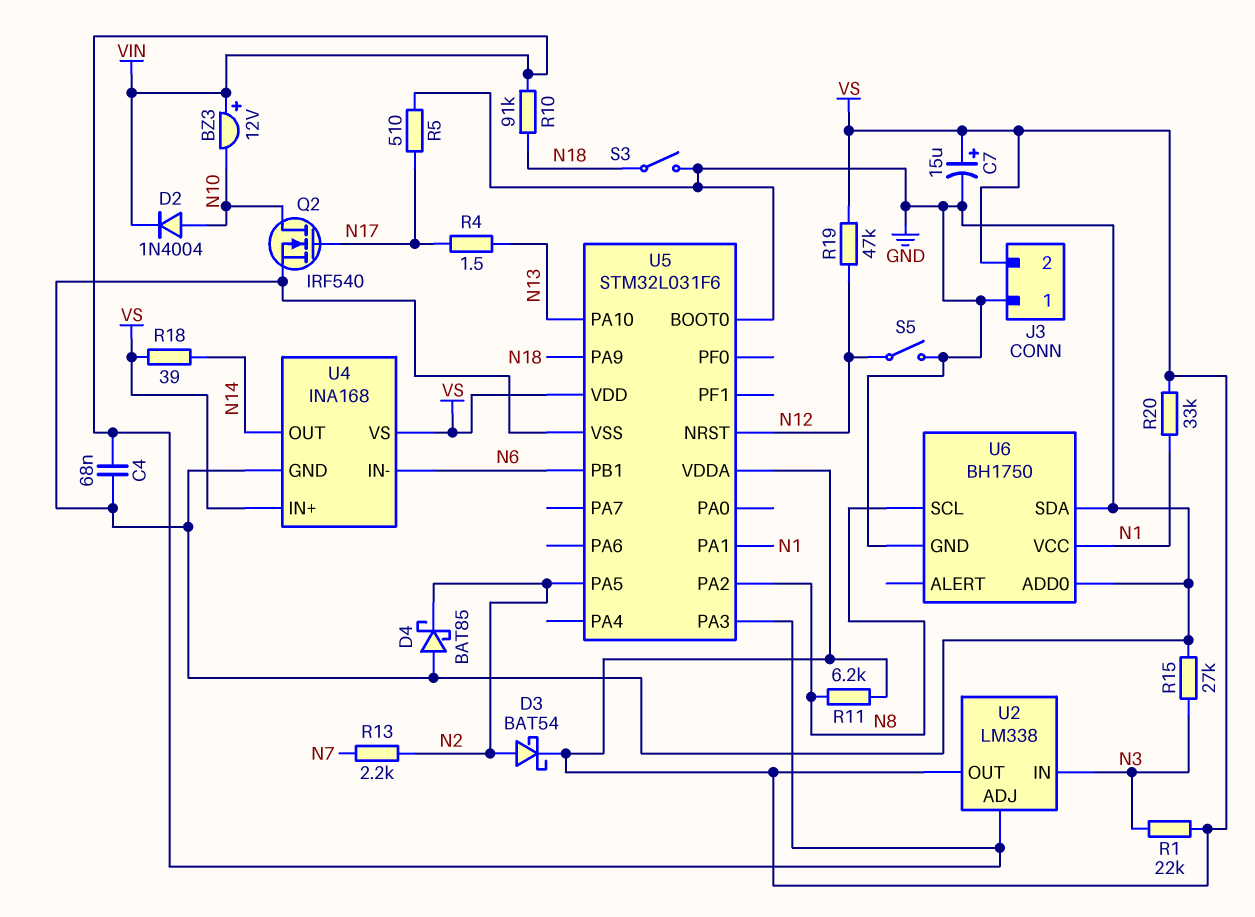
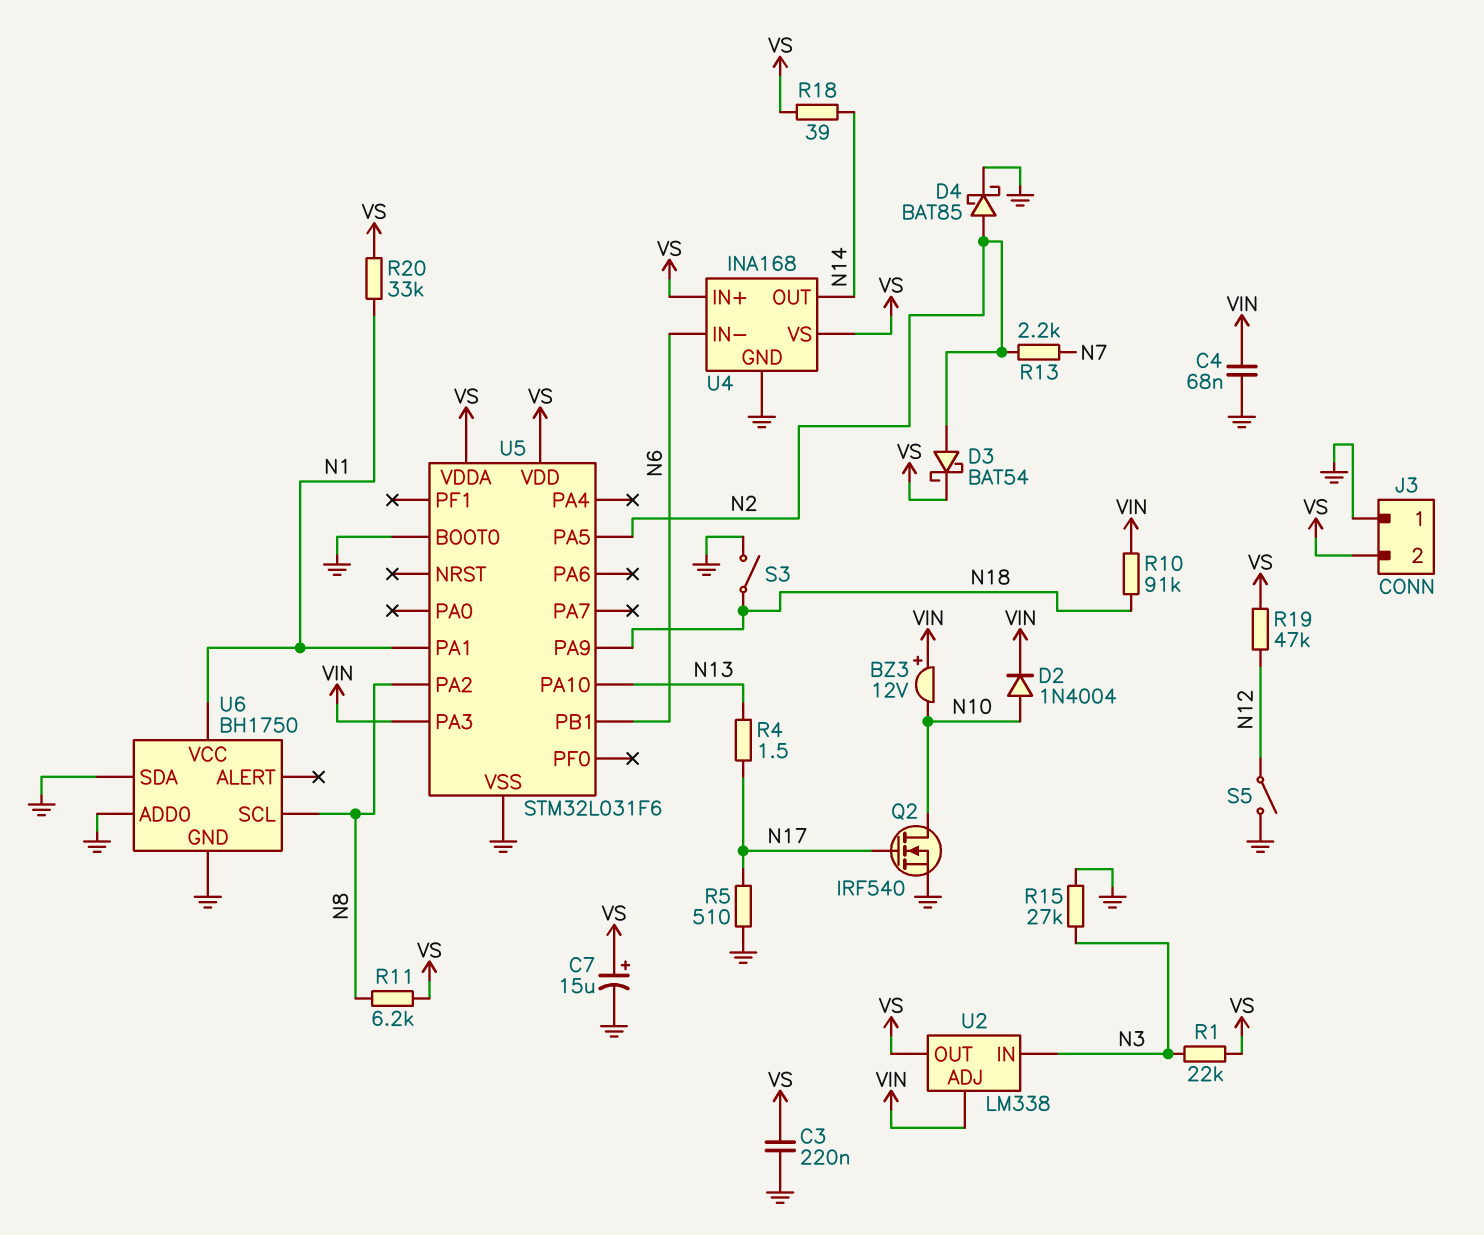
C3: none -> 220nF (GND, VS)
D4: schottky BAT85 (A GND, K N2) -> schottky BAT85 (A N2, K GND)
U5 pin NRST: N12 -> none

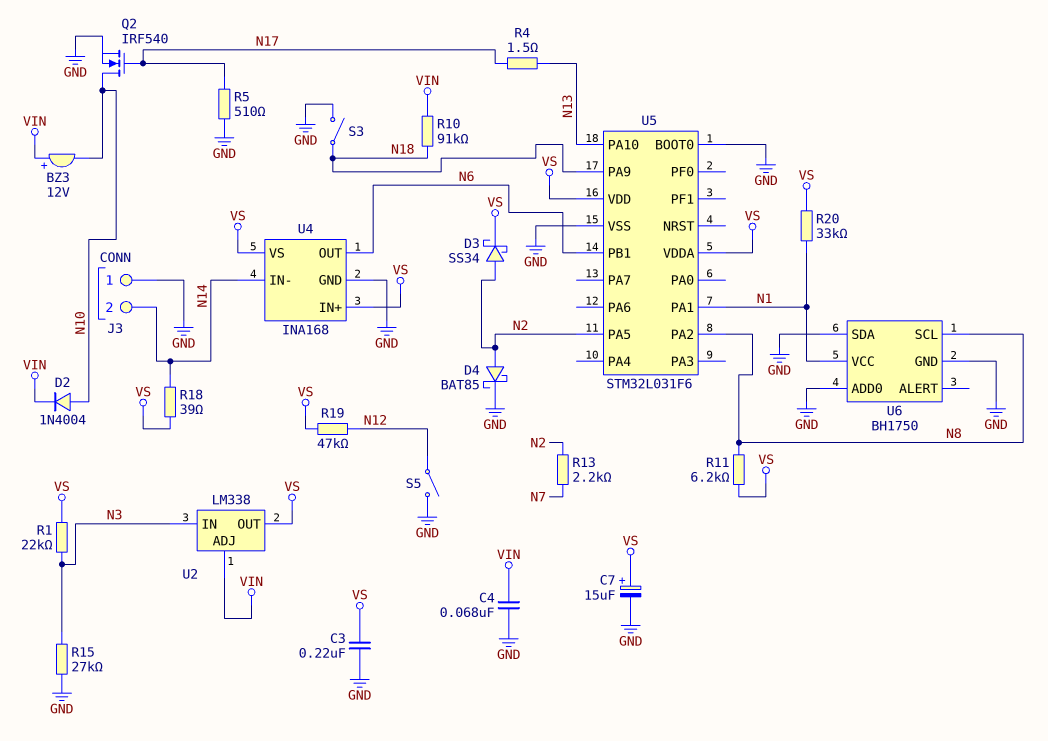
D3: schottky BAT54 (A N2, K VS) -> schottky SS34 (A N2, K VS)
J3 pin 2: VS -> N14
U4 pin IN-: N6 -> N14
U4 pin OUT: N14 -> N6
U5 pin PA3: VIN -> none

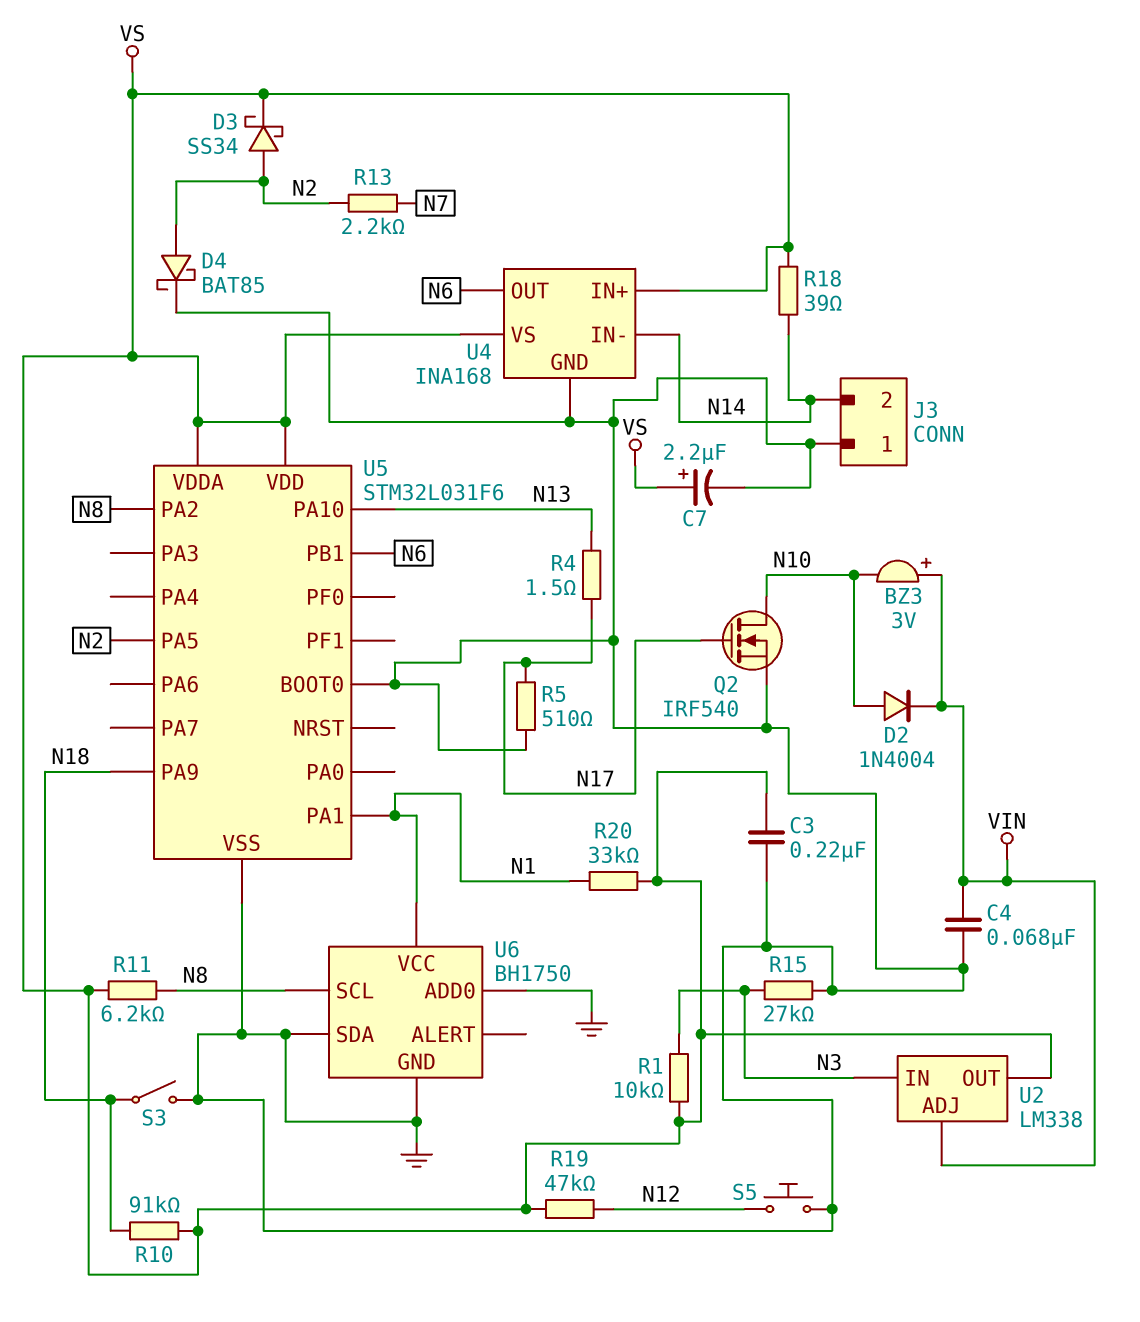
BZ3: buzzer 12V (plus VIN, minus N10) -> buzzer 3V (plus VIN, minus N10)
C7: 15uF (plus VS, minus GND) -> 2.2uF (plus VS, minus GND)
R1: 22k (N3, VS) -> 10k (N3, VS)
R10: 91k (N18, VIN) -> 91k (N18, VS)
S5: switch (GND, N12) -> button (GND, N12)

